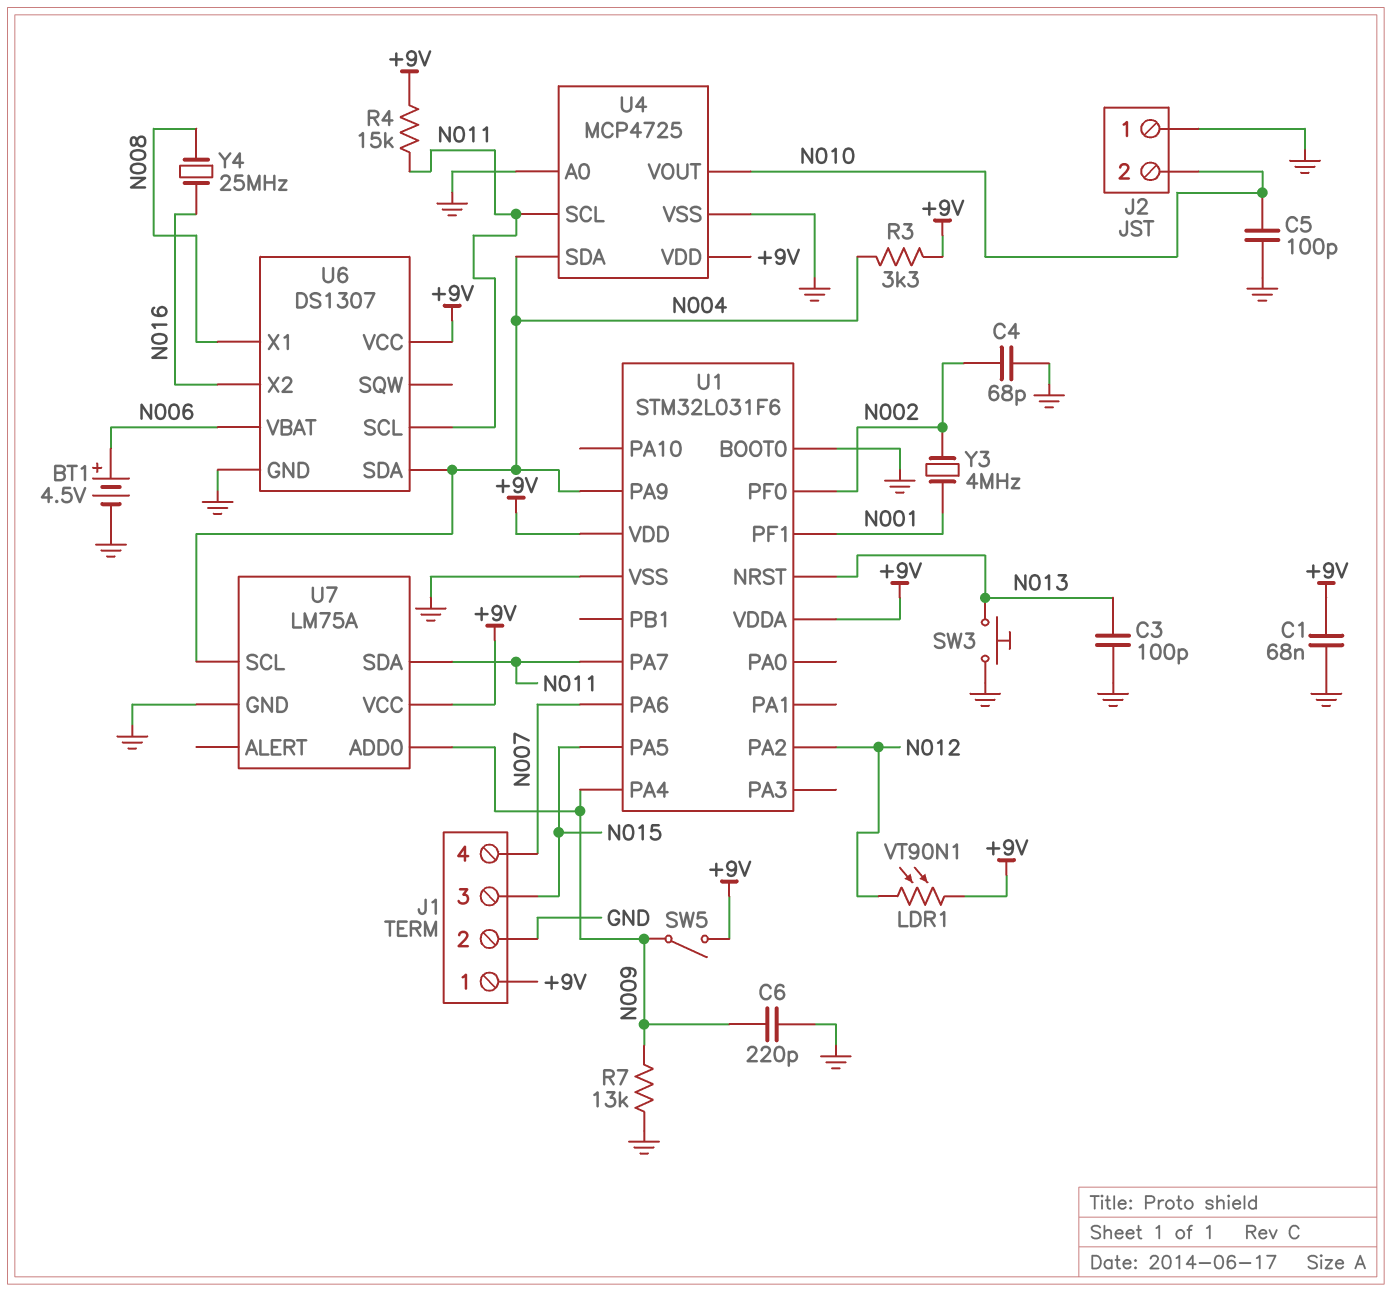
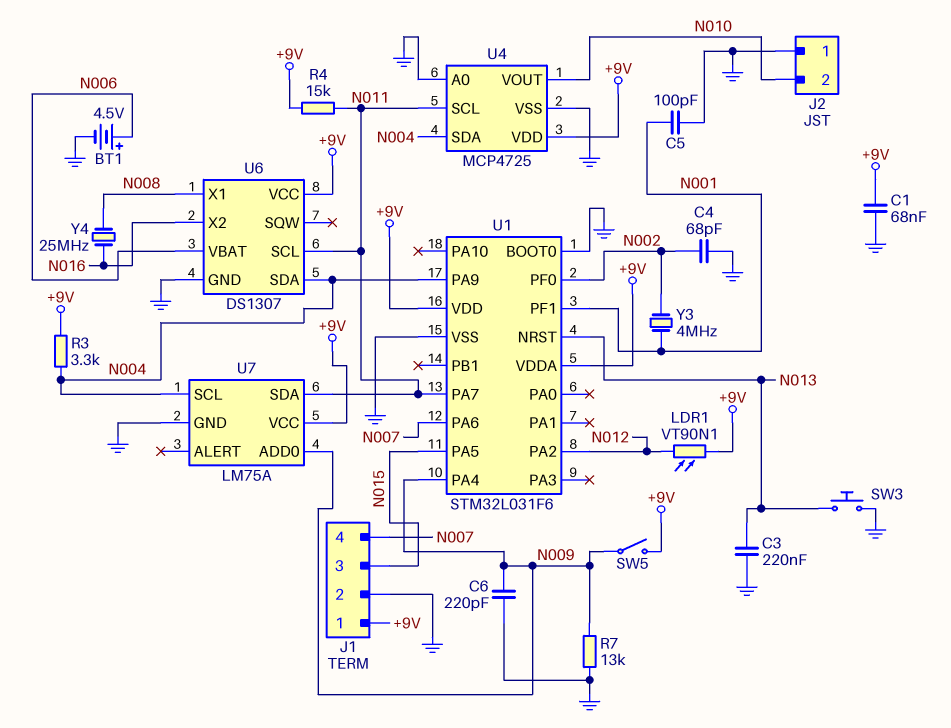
C3: 100pF (GND, N013) -> 220nF (GND, N013)
C5: 100pF (GND, N010) -> 100pF (GND, N001)

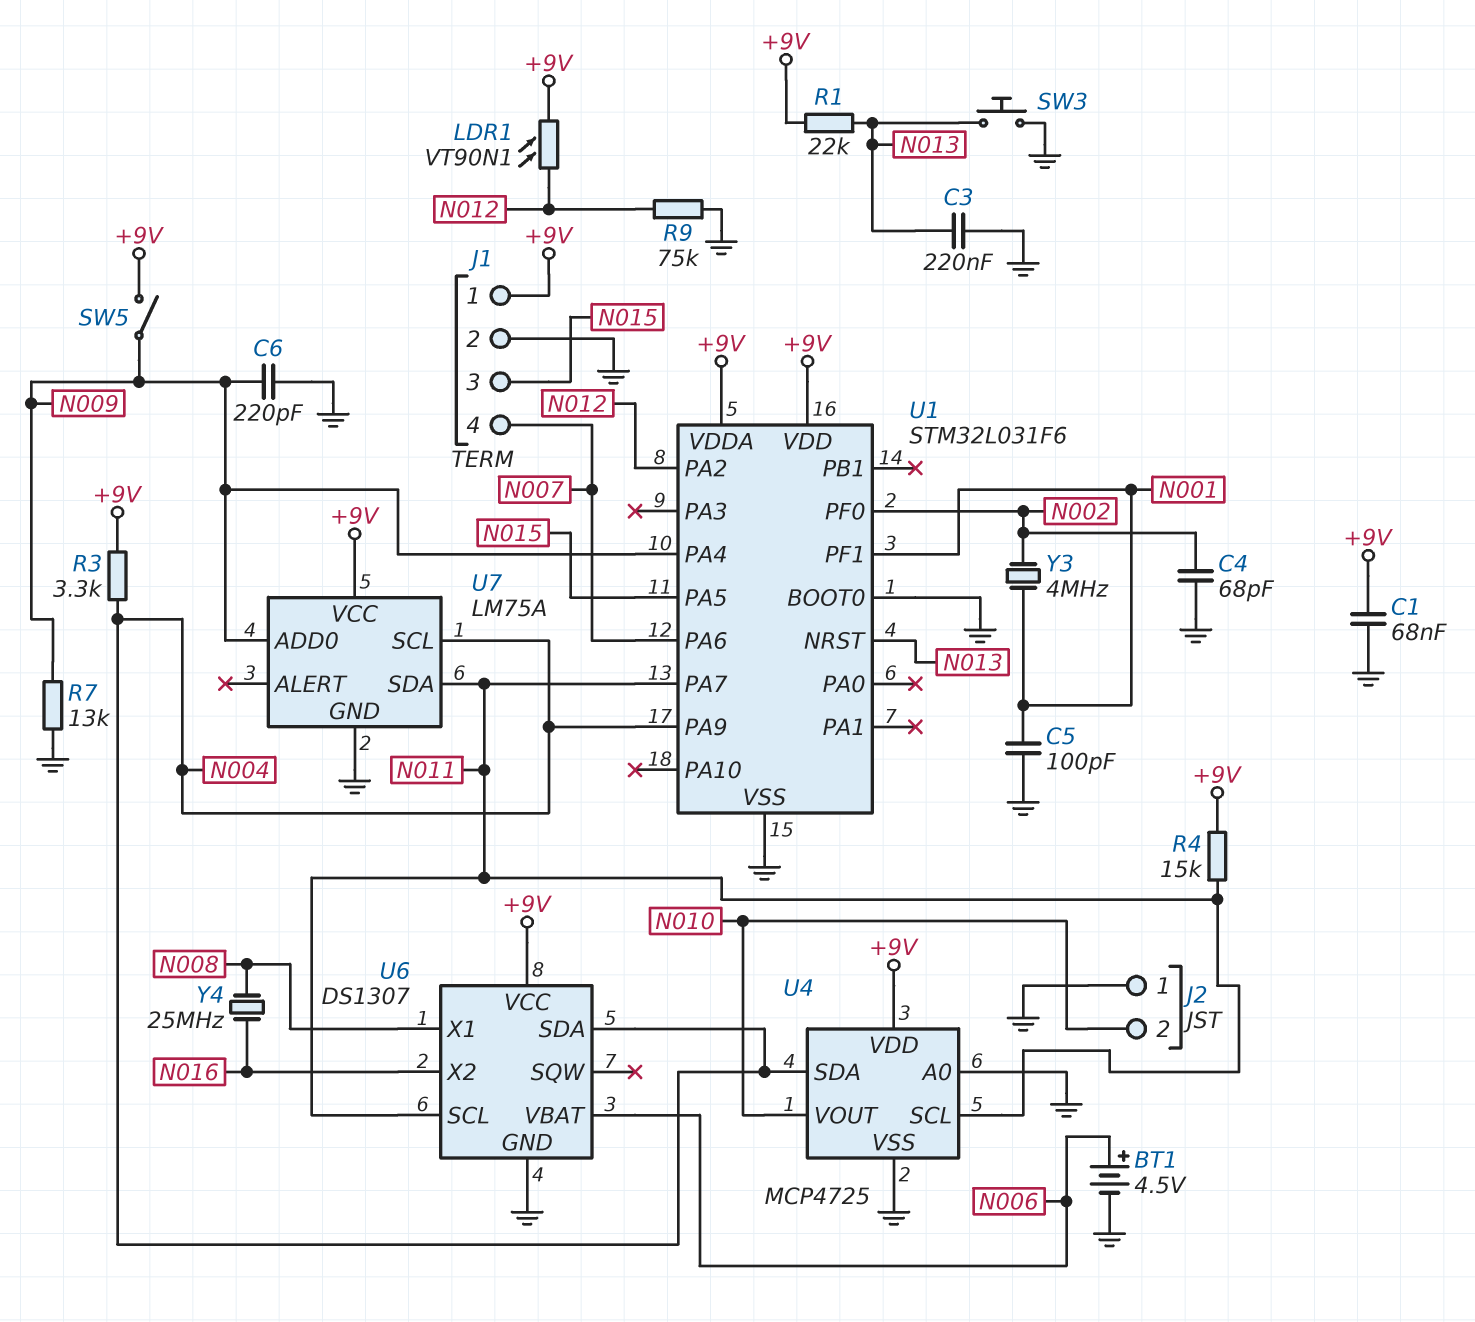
R1: none -> 22k (+9V, N013)
R9: none -> 75k (GND, N012)

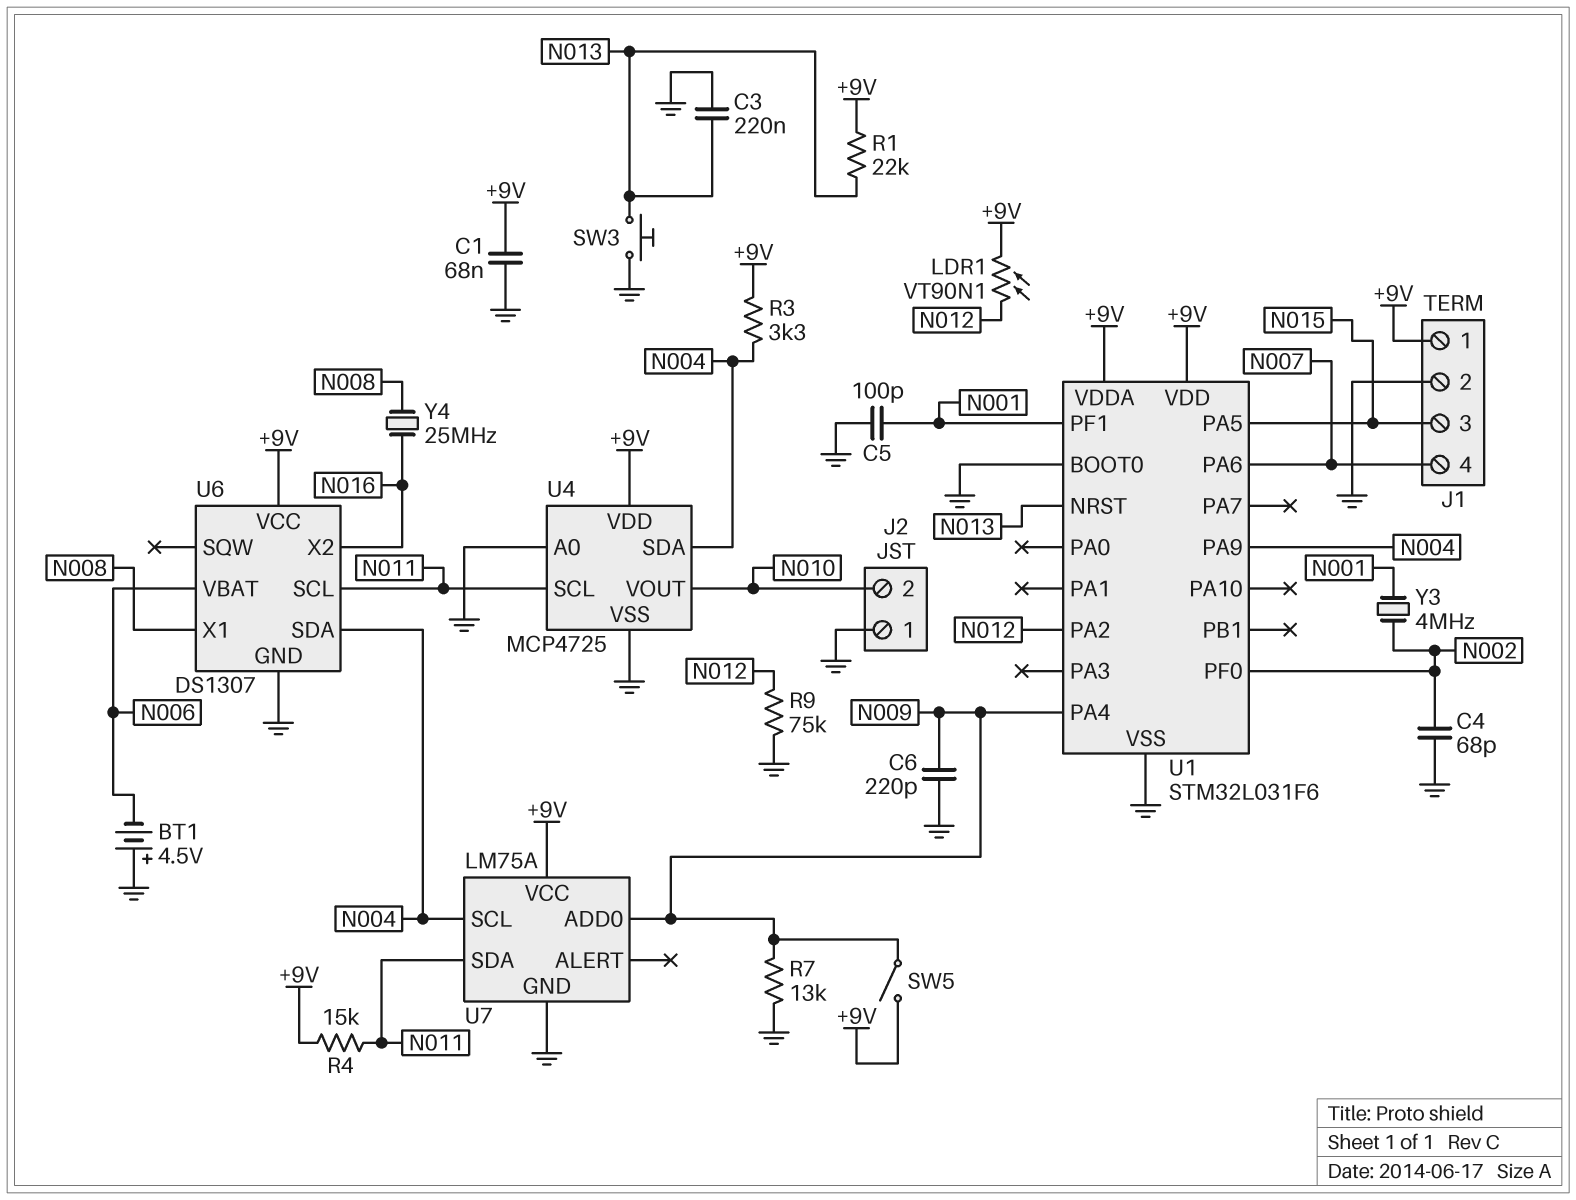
BT1: 4.5V (plus N006, minus GND) -> 4.5V (plus GND, minus N006)
U1 pin PA7: N011 -> none

